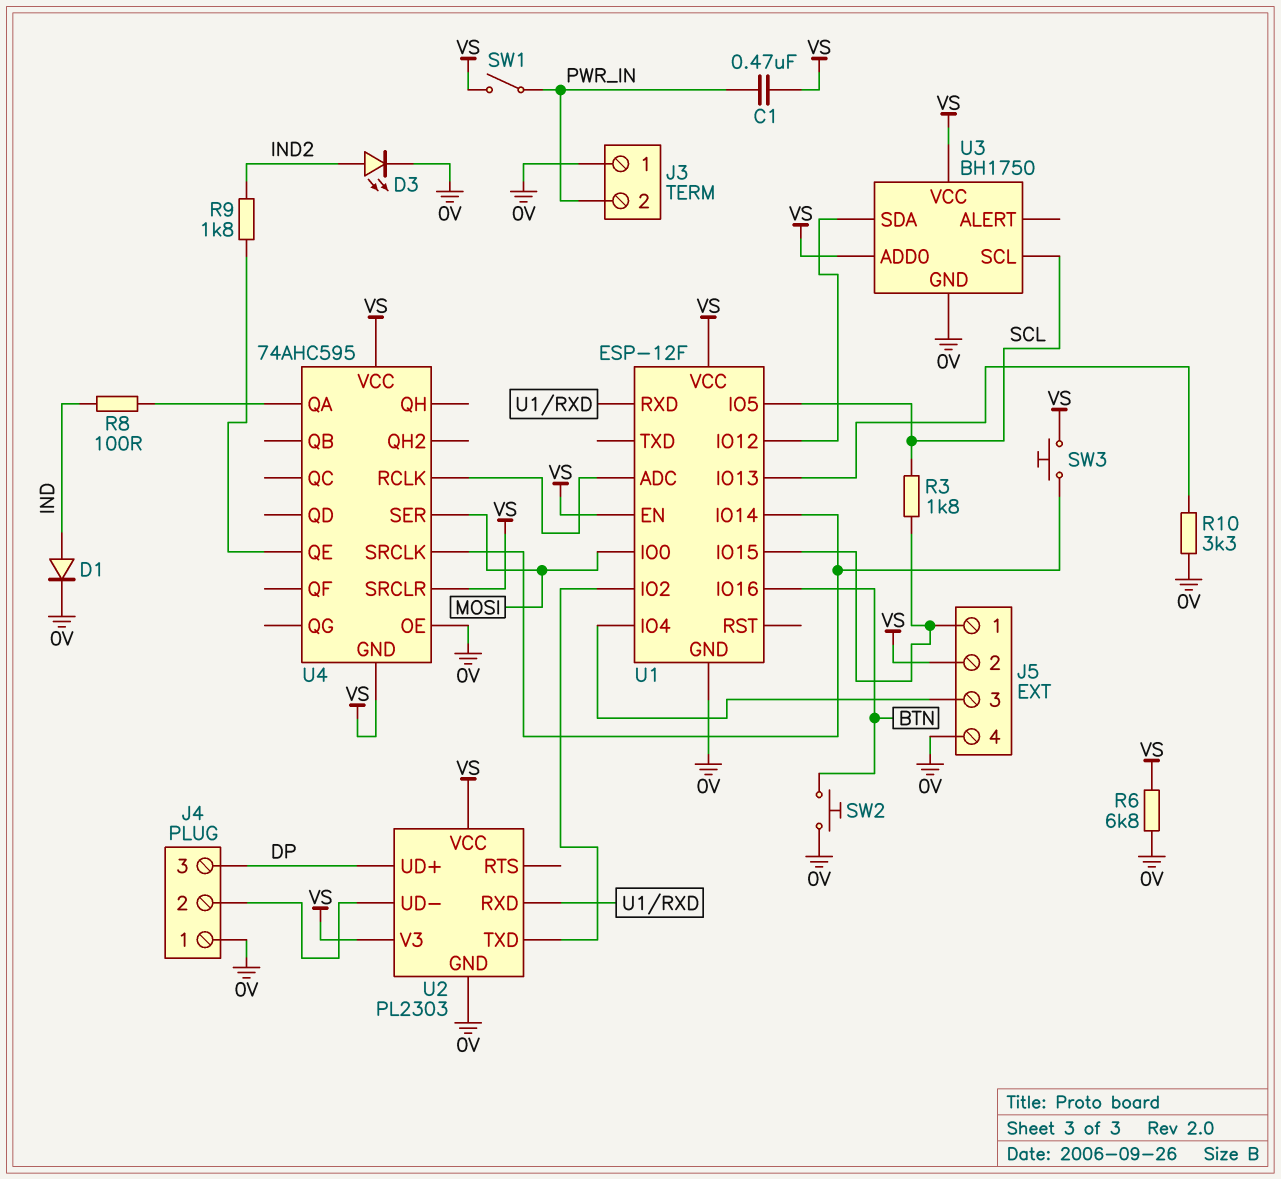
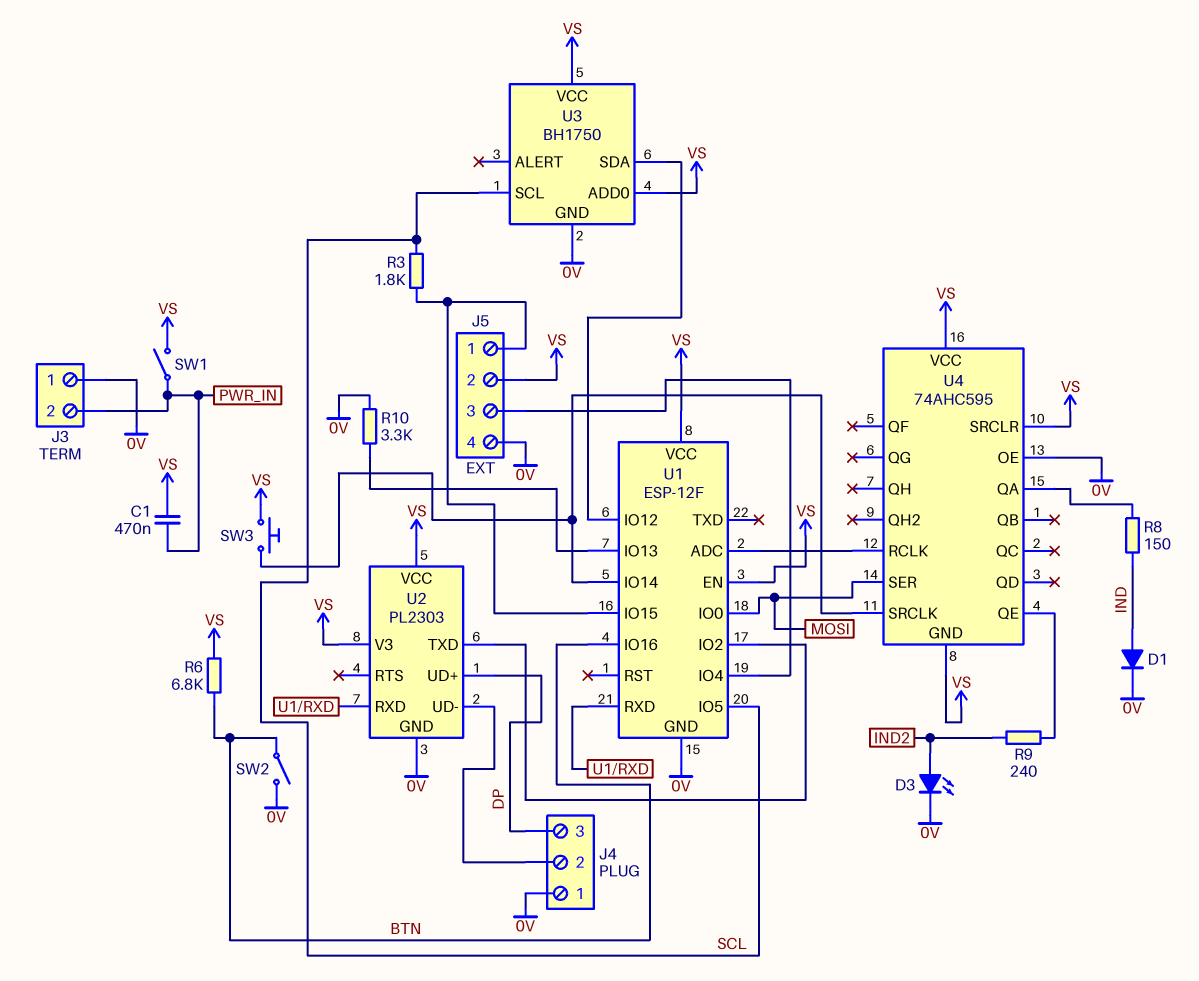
R6: 6.8k (0V, VS) -> 6.8k (BTN, VS)
R8: 100 (IND, U4/QA) -> 150 (IND, U4/QA)
R9: 1.8k (IND2, U4/QE) -> 240 (IND2, U4/QE)
SW2: button (0V, BTN) -> switch (0V, BTN)

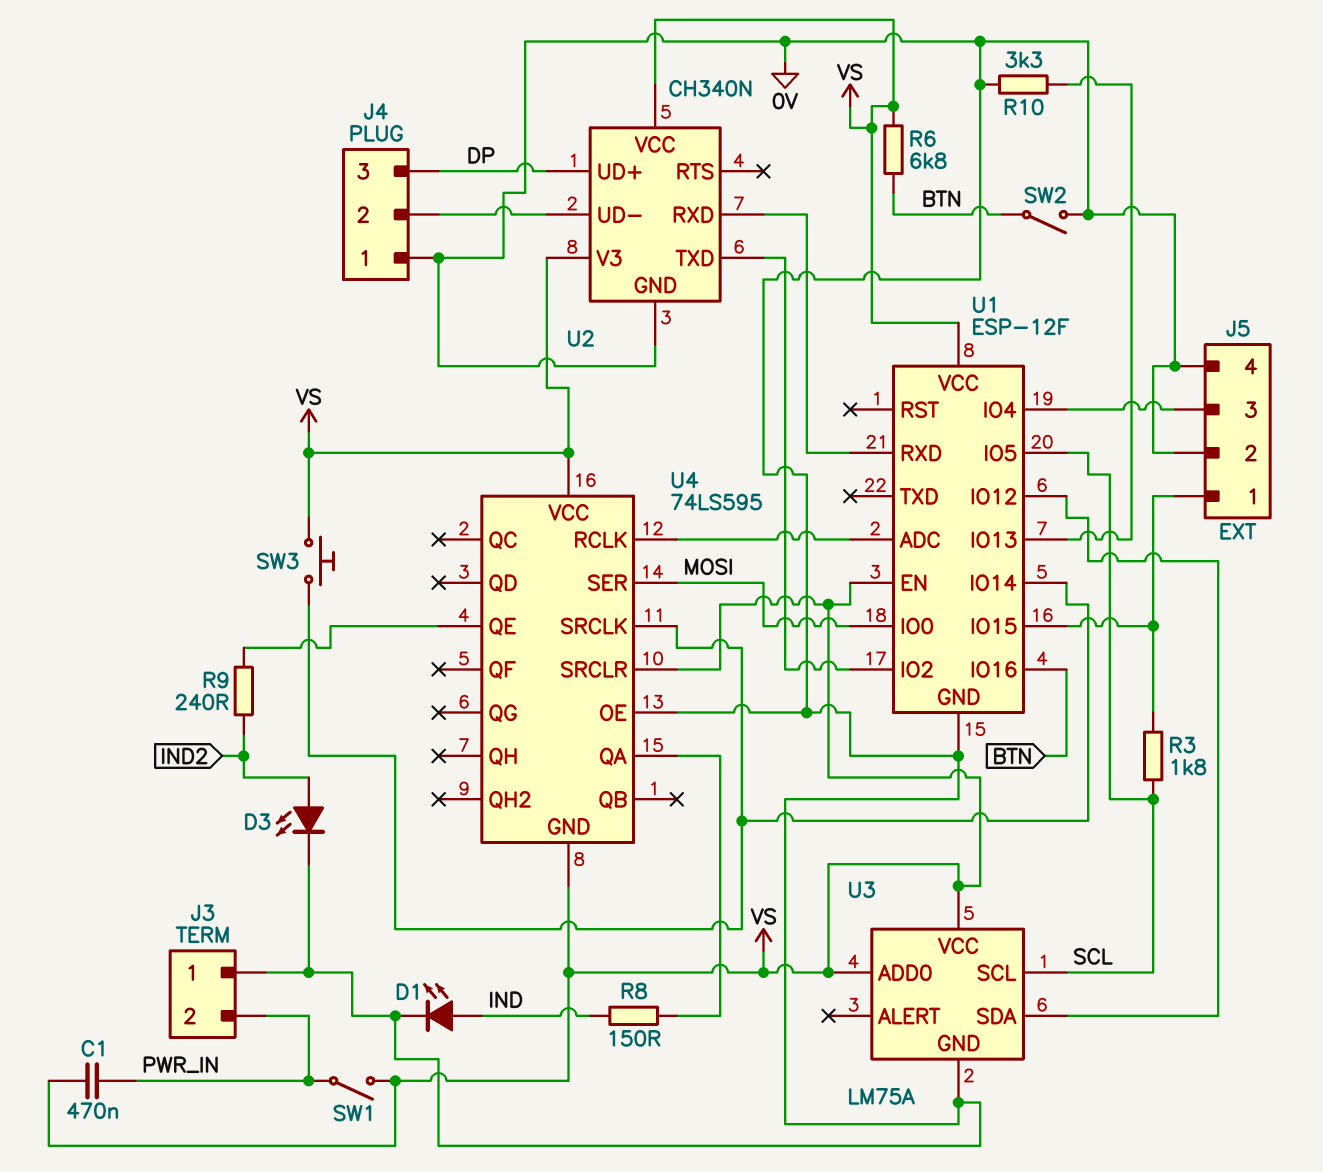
D1: diode (A IND, K 0V) -> LED (A IND, K 0V)
J5 pin 2: VS -> 0V
U2: PL2303 -> CH340N
U3: BH1750 -> LM75A
U4: 74AHC595 -> 74LS595

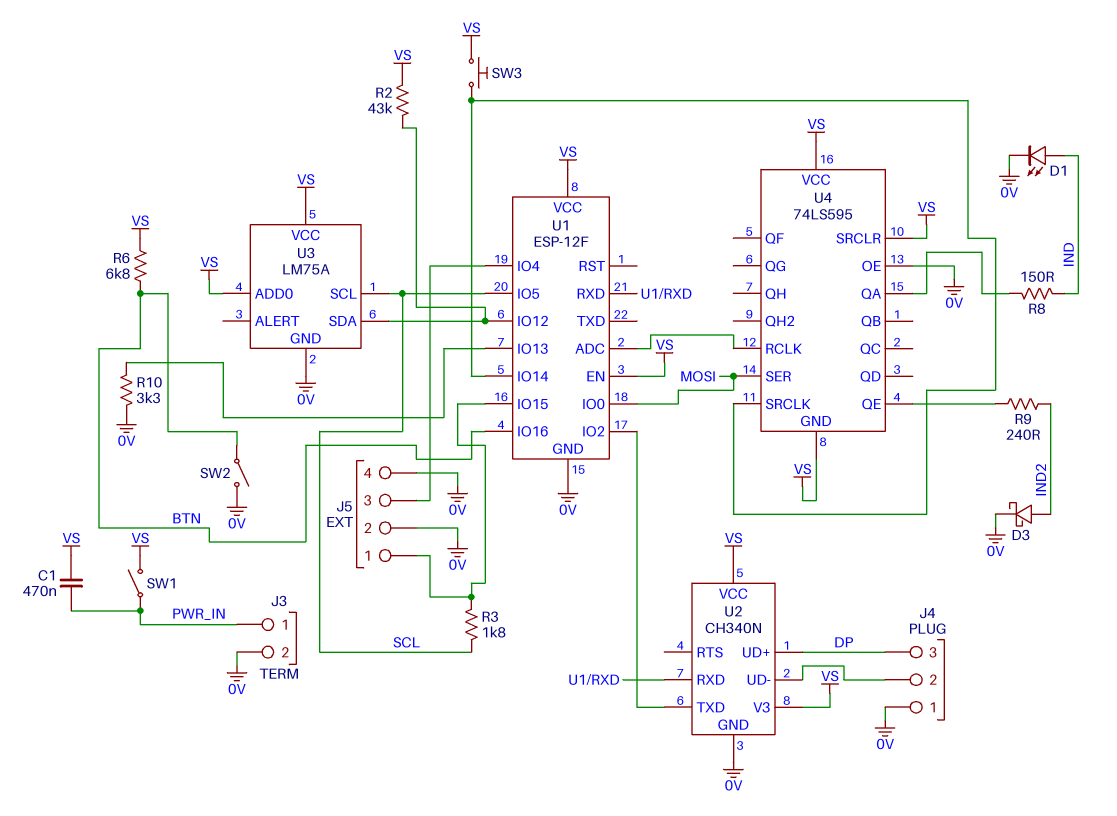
D3: LED (A IND2, K 0V) -> schottky (A IND2, K 0V)
J3 pin 1: 0V -> PWR_IN
J3 pin 2: PWR_IN -> 0V
R2: none -> 43k (U1/IO12, VS)

